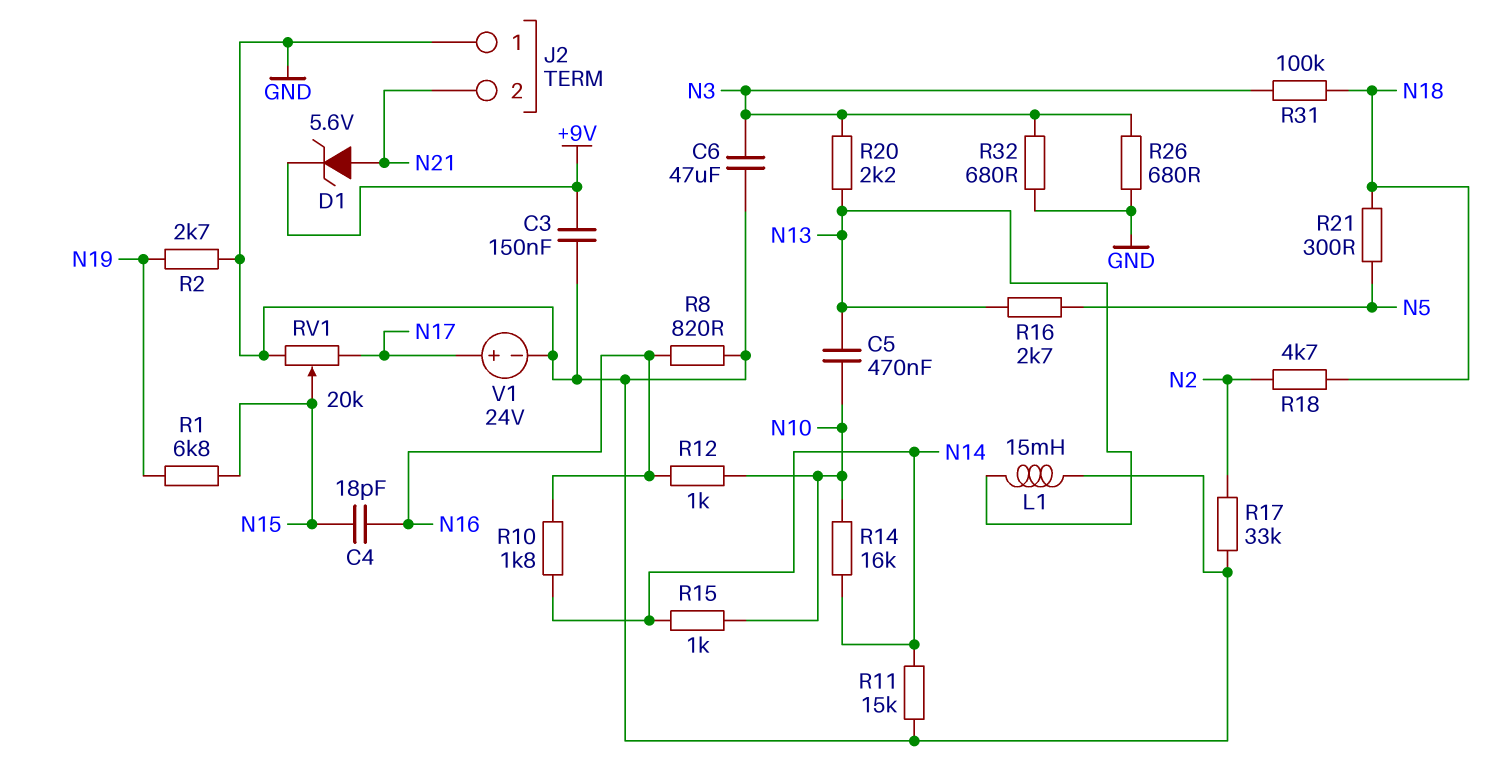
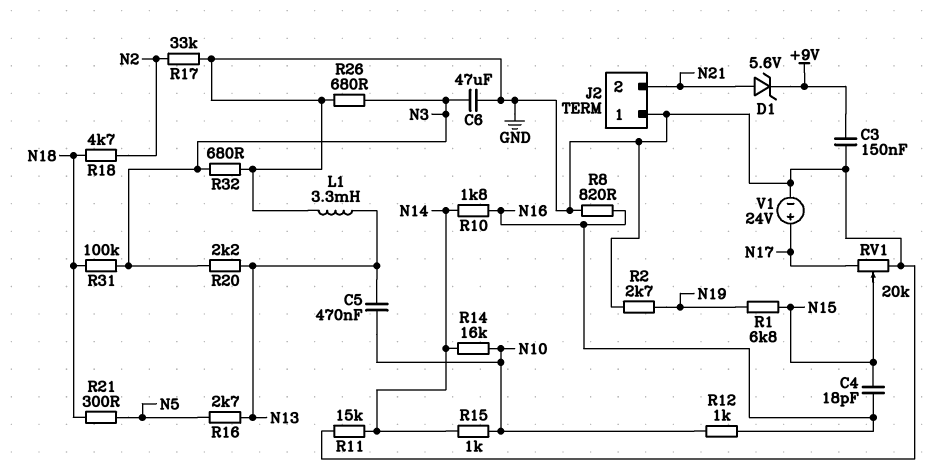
L1: 15mH (GND, N13) -> 3.3mH (GND, N13)

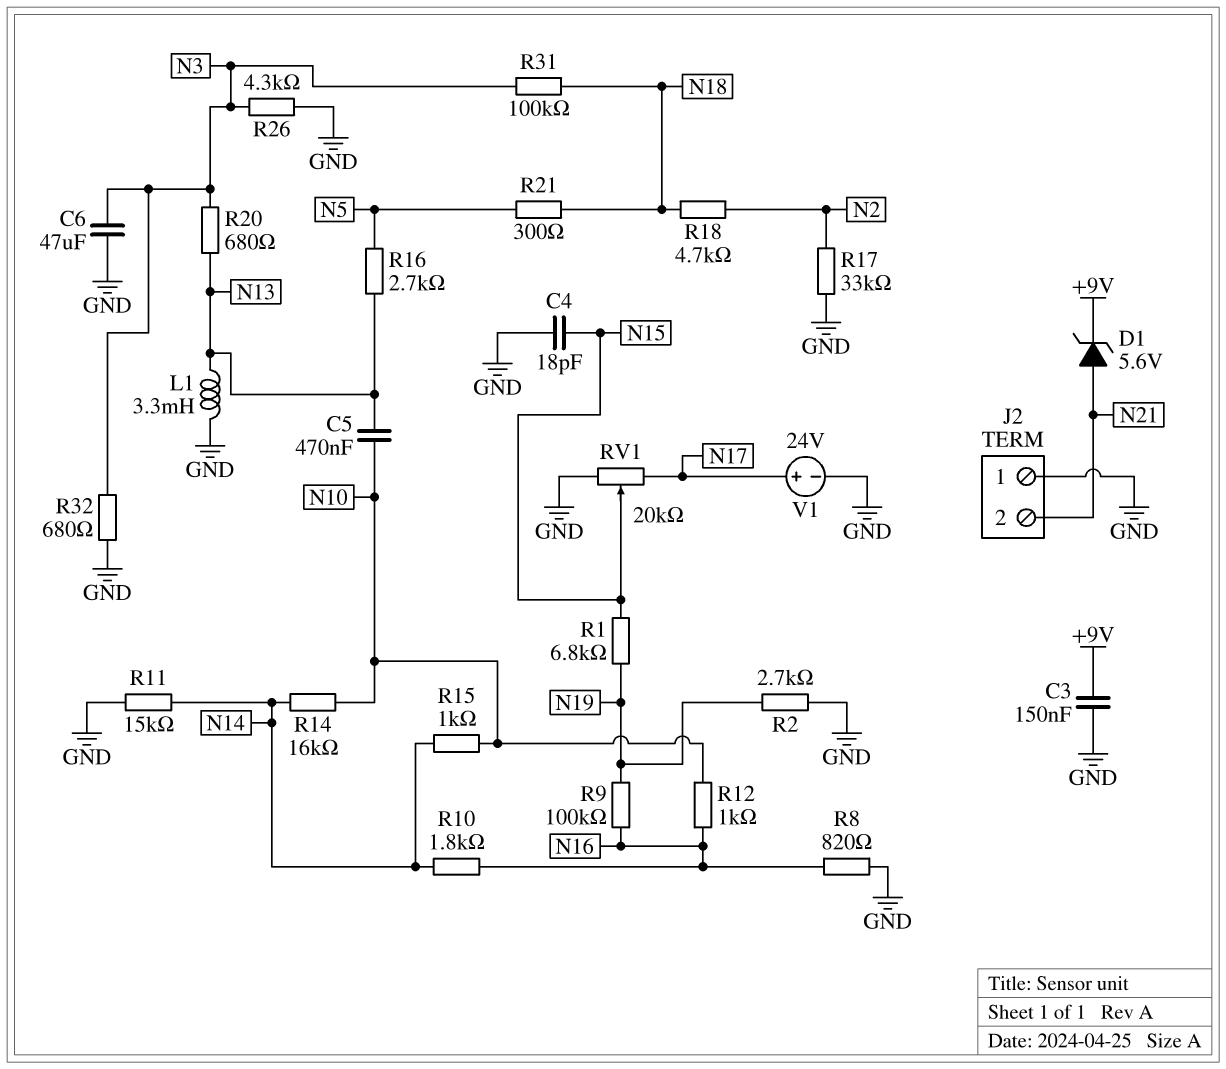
C4: 18pF (N15, N16) -> 18pF (GND, N15)
R9: none -> 100k (N16, N19)
R20: 2.2k (N3, N13) -> 680 (N3, N13)
R26: 680 (GND, N3) -> 4.3k (GND, N3)

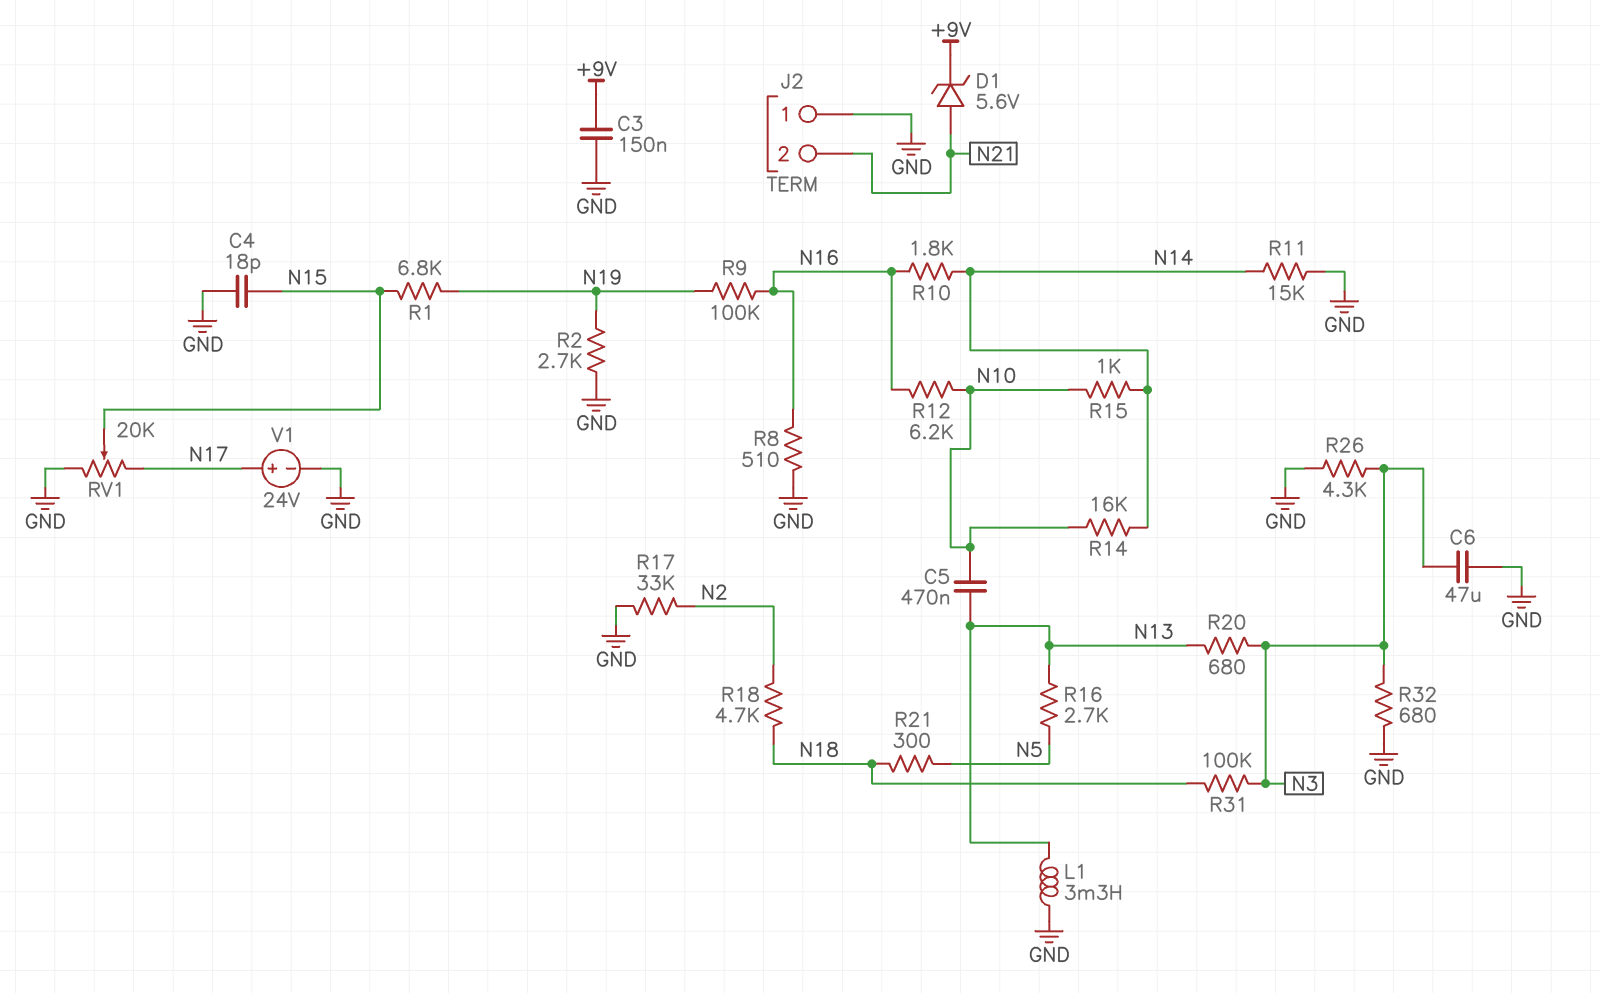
R8: 820 (GND, N16) -> 510 (GND, N16)
R12: 1k (N10, N16) -> 6.2k (N10, N16)

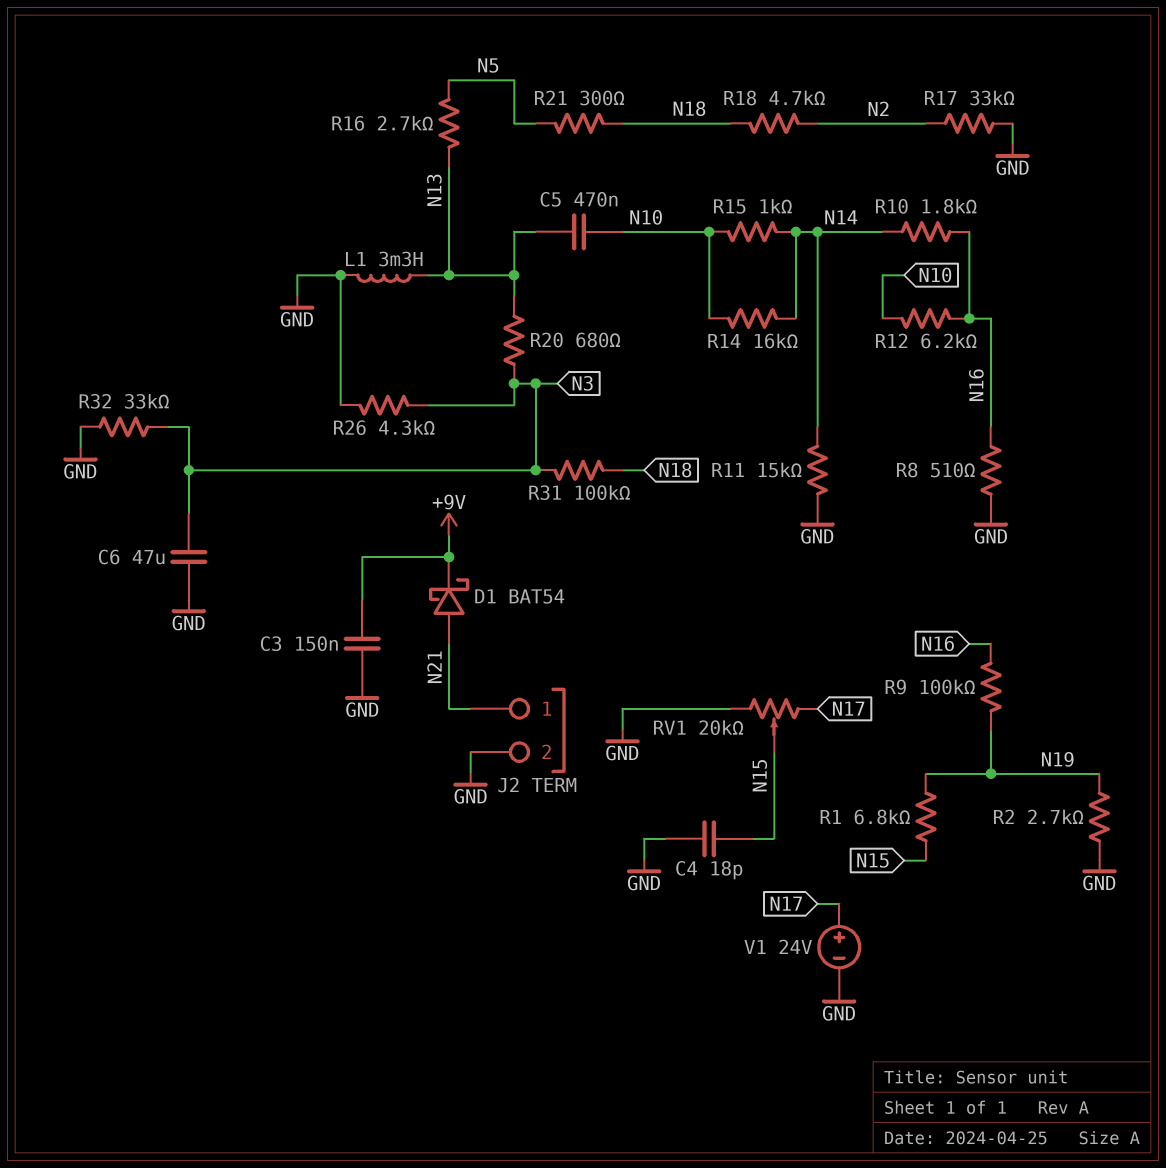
D1: zener 5.6V (A N21, K +9V) -> schottky BAT54 (A N21, K +9V)
J2 pin 1: GND -> N21
J2 pin 2: N21 -> GND
R32: 680 (GND, N3) -> 33k (GND, N3)

